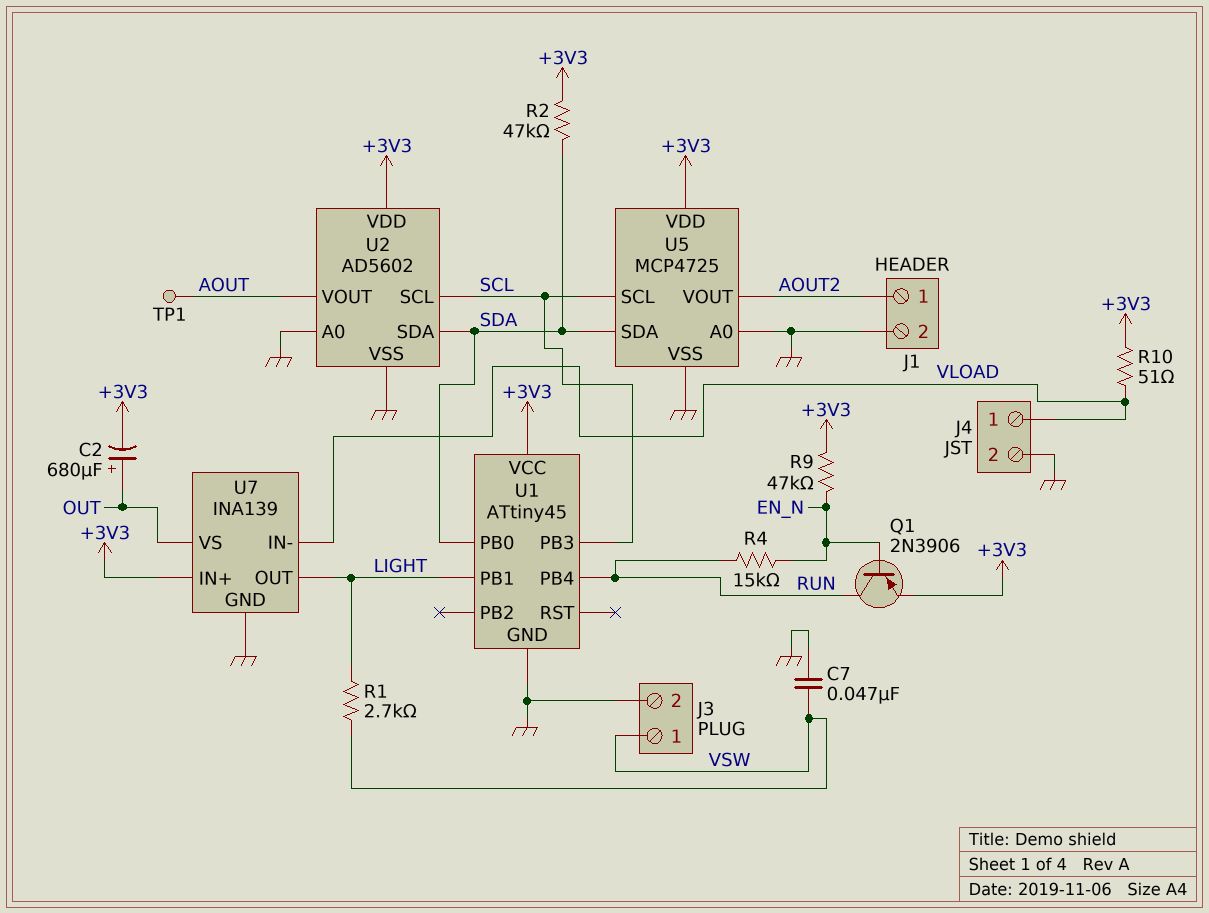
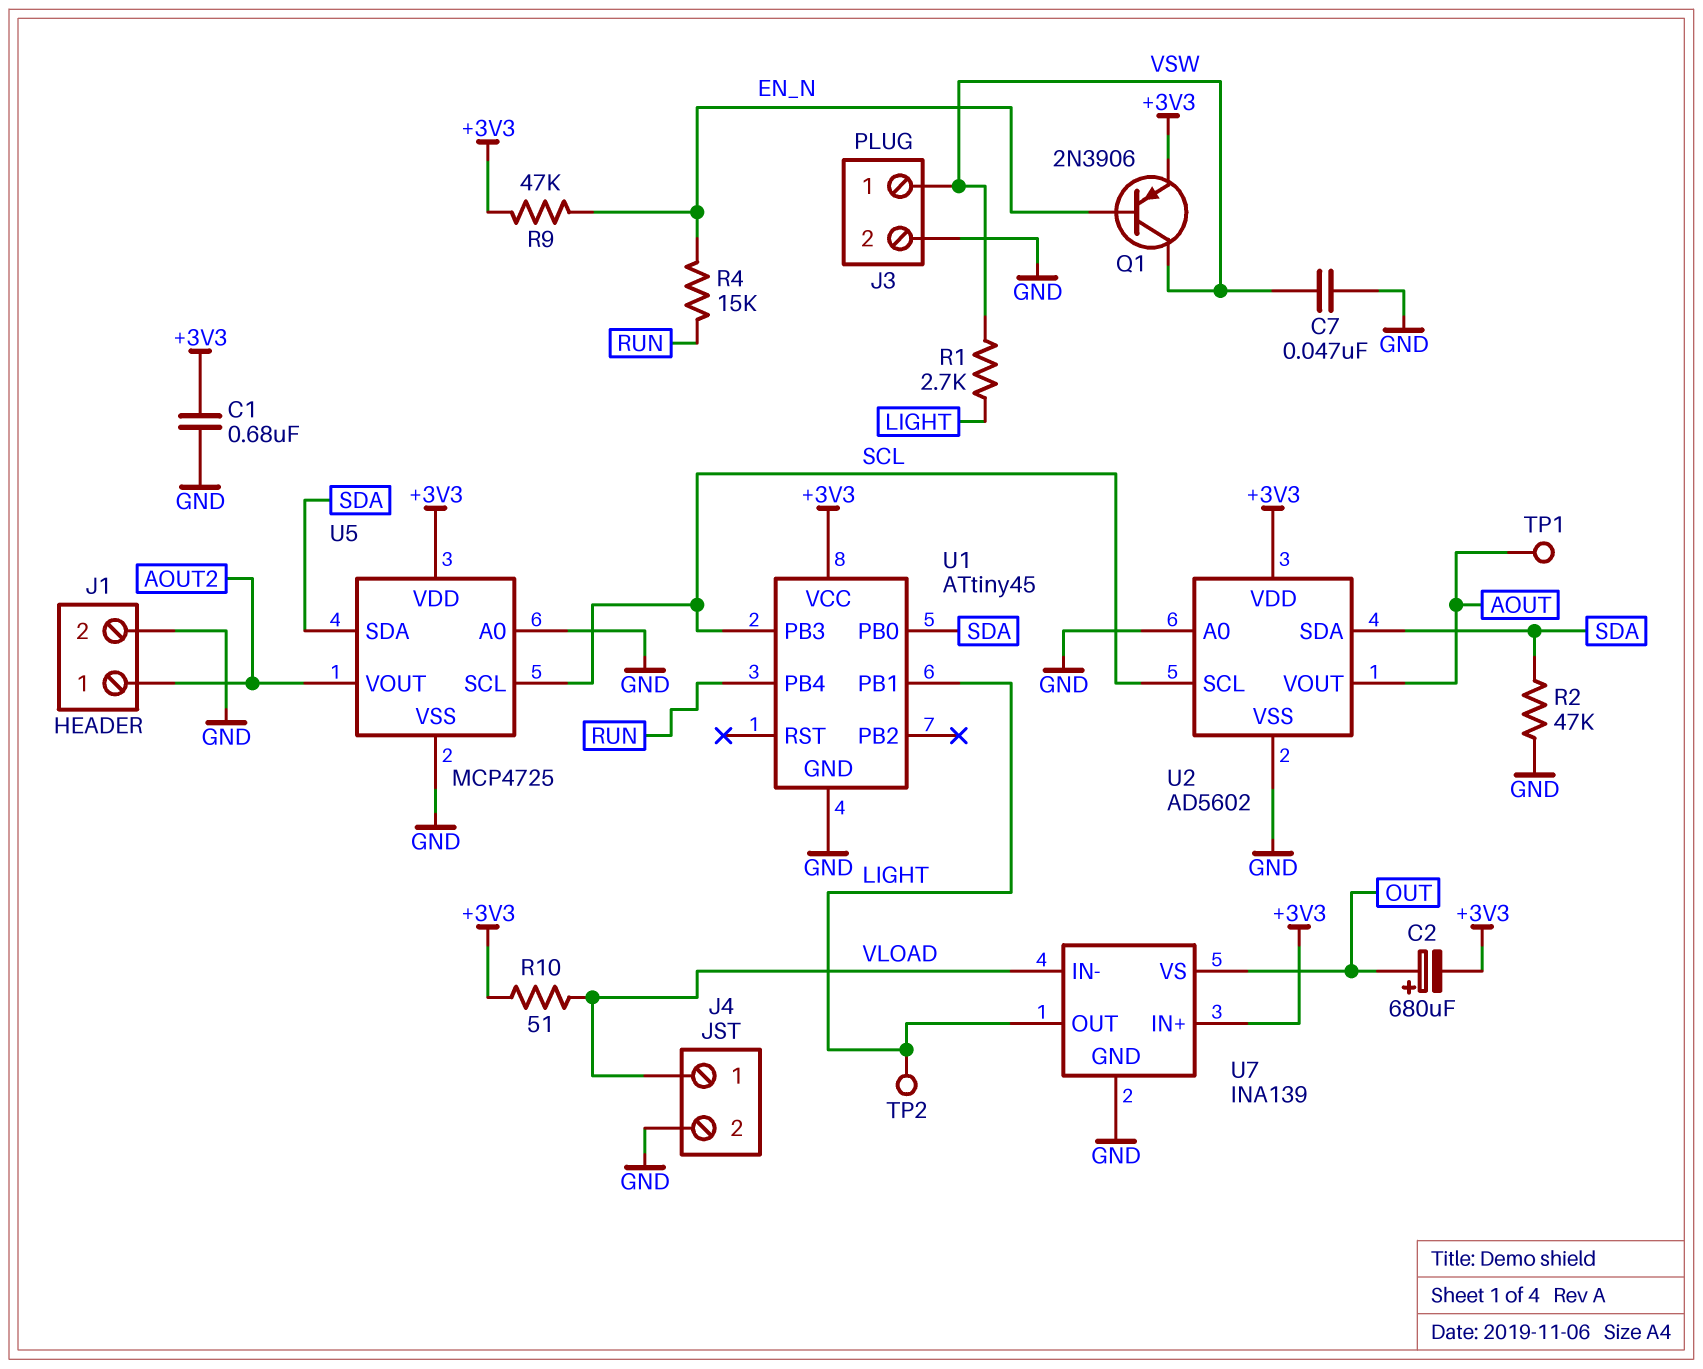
C1: none -> 680nF (+3V3, GND)
Q1: PNP 2N3906 (B EN_N, C RUN, E +3V3) -> PNP 2N3906 (B EN_N, C VSW, E +3V3)
R2: 47k (+3V3, SDA) -> 47k (GND, SDA)
TP2: none -> test point (LIGHT)

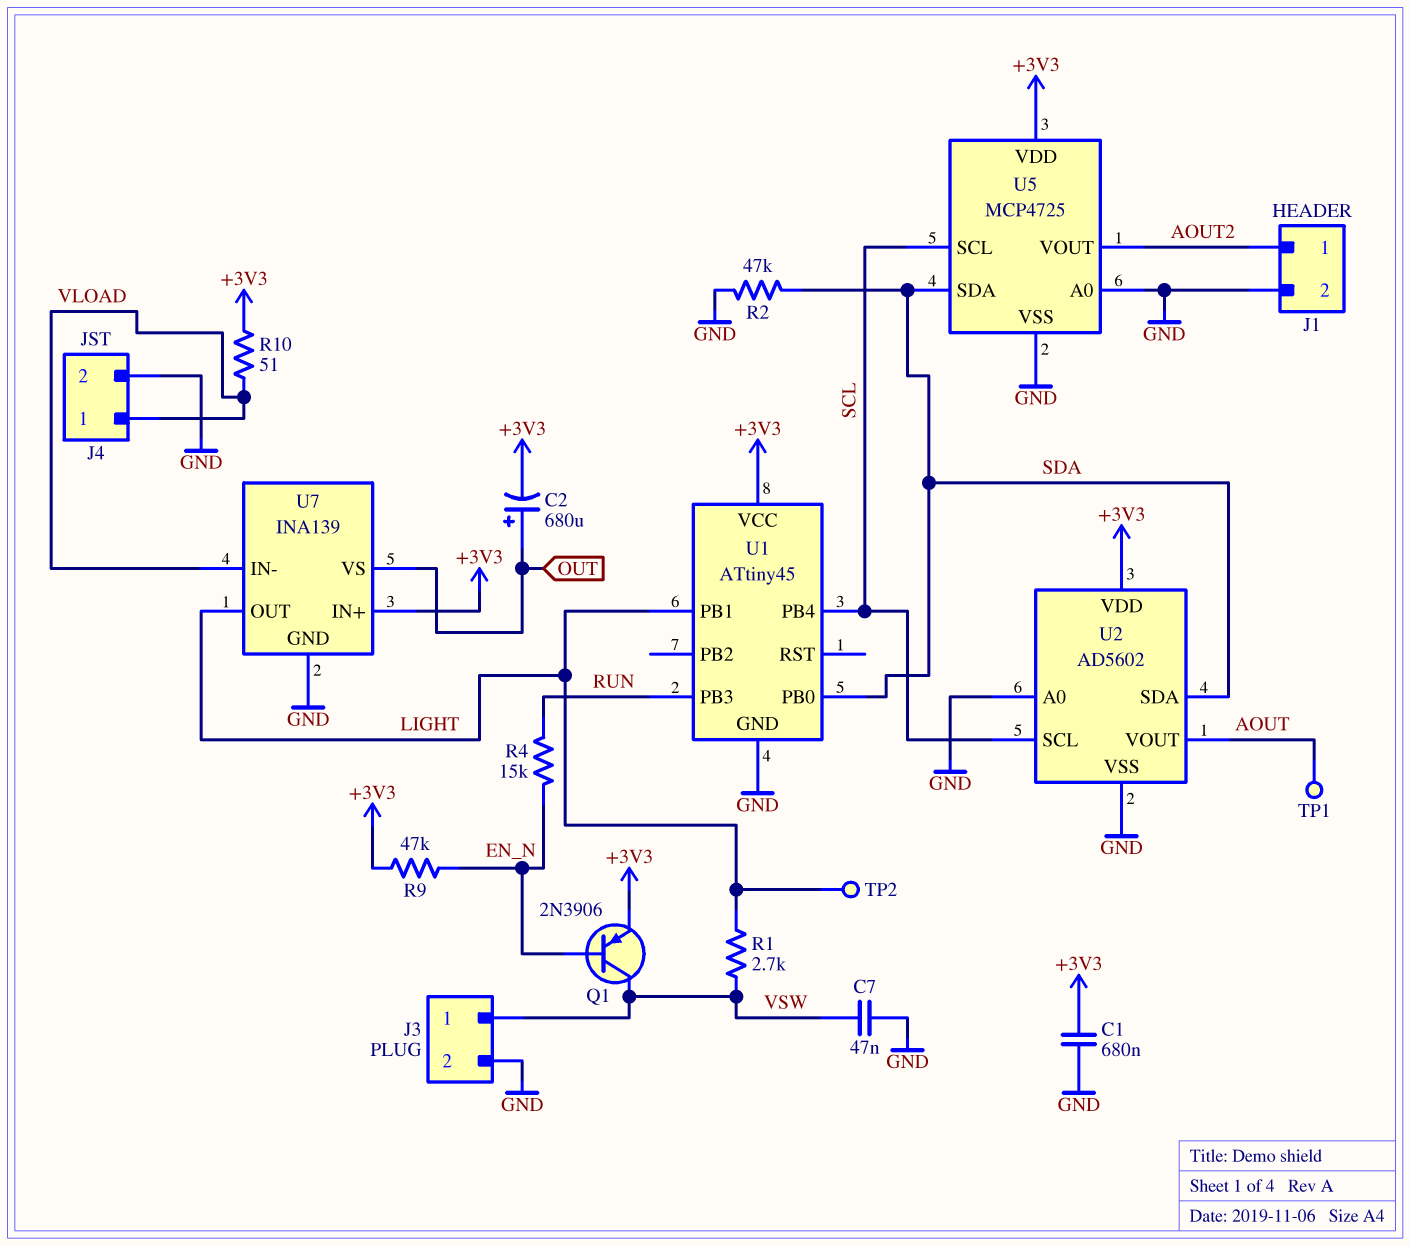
U1 pin PB3: SCL -> RUN
U1 pin PB4: RUN -> SCL

